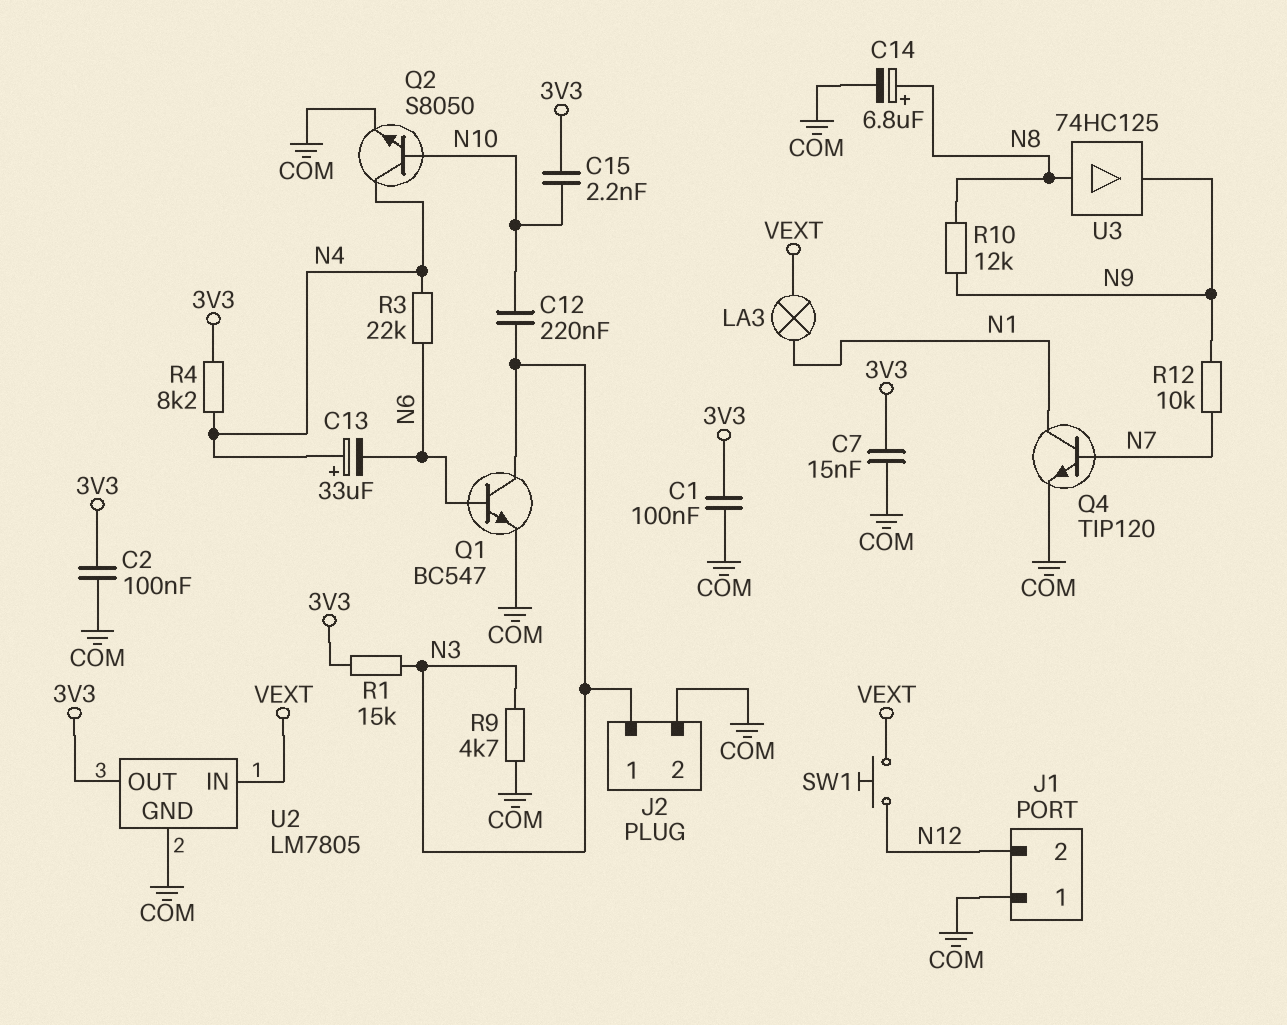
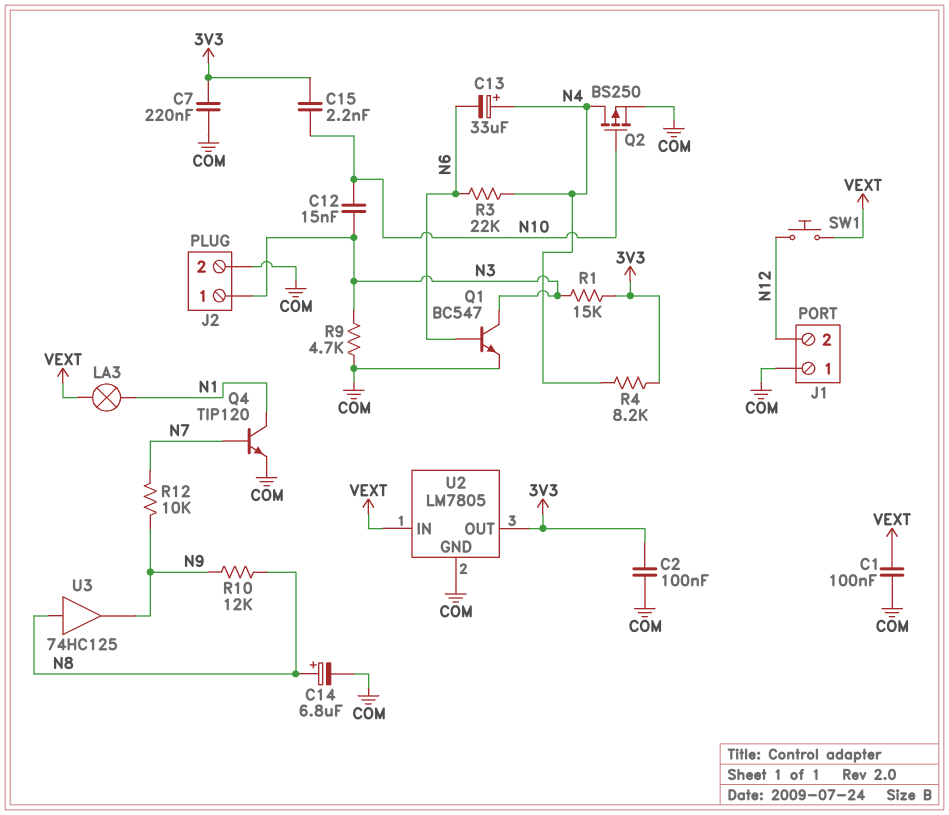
C1: 100nF (3V3, COM) -> 100nF (COM, VEXT)
C7: 15nF (3V3, COM) -> 220nF (3V3, COM)
C12: 220nF (N3, N10) -> 15nF (N3, N10)
Q2: NPN S8050 (B N10, C N4, E COM) -> PMOS BS250 (G N10, D N4, S COM)

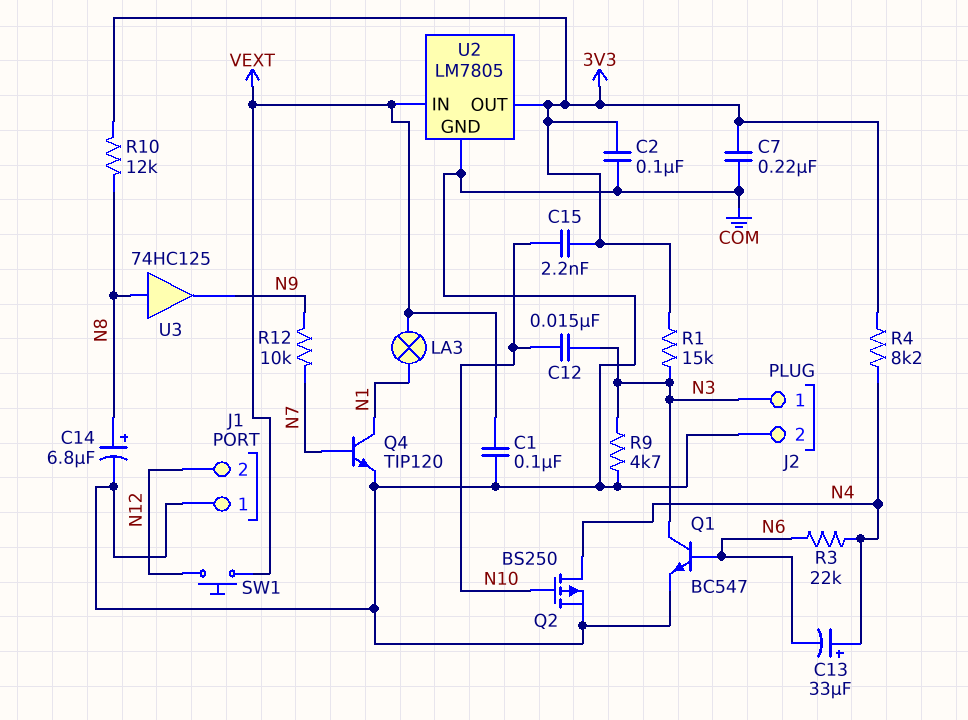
R10: 12k (N8, N9) -> 12k (3V3, N8)

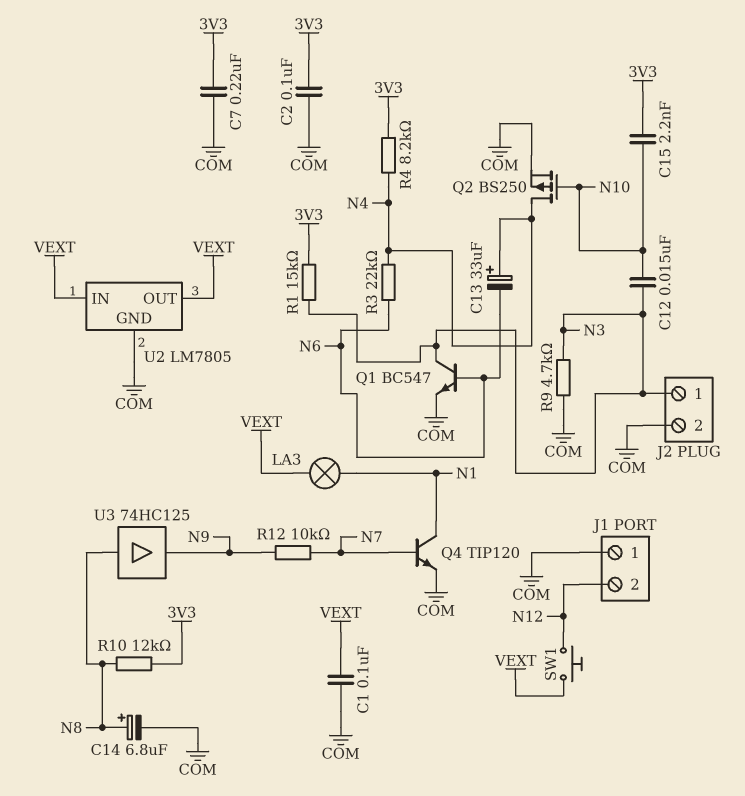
U2 pin OUT: 3V3 -> VEXT

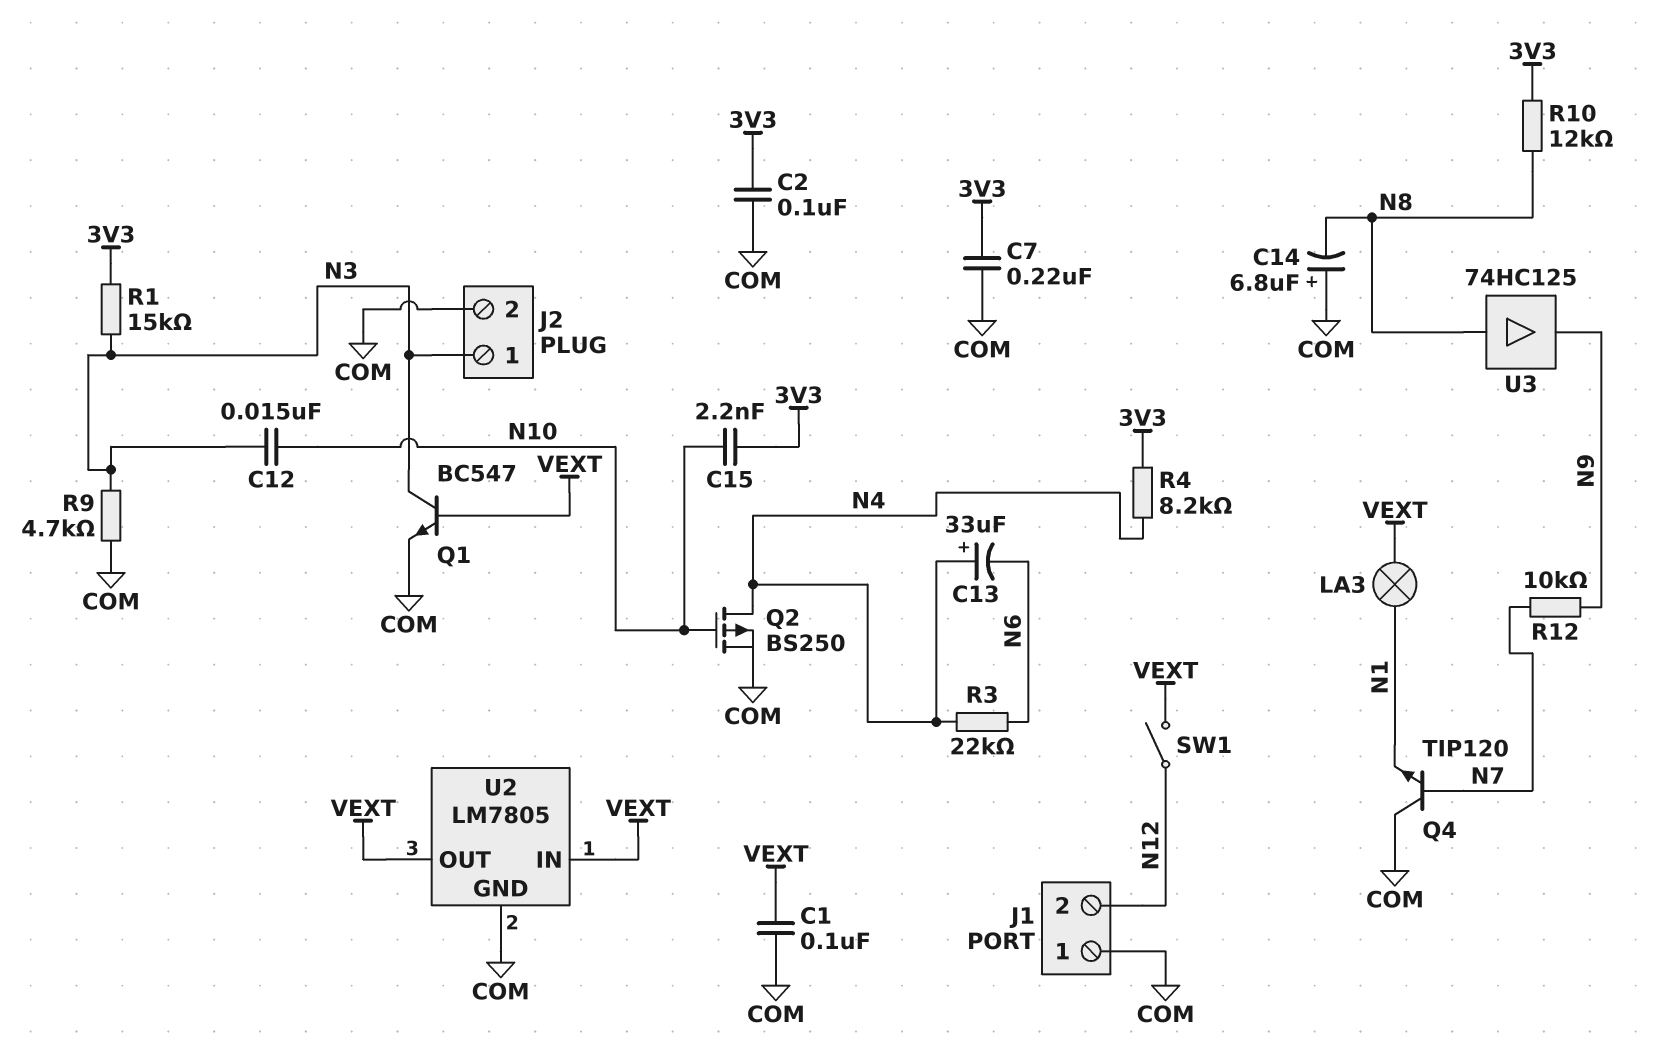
C14: 6.8uF (plus N8, minus COM) -> 6.8uF (plus COM, minus N8)
Q1: NPN BC547 (B N6, C N3, E COM) -> NPN BC547 (B VEXT, C N3, E COM)
Q4: NPN TIP120 (B N7, C N1, E COM) -> NPN TIP120 (B N7, C COM, E N1)
SW1: button (N12, VEXT) -> switch (N12, VEXT)

